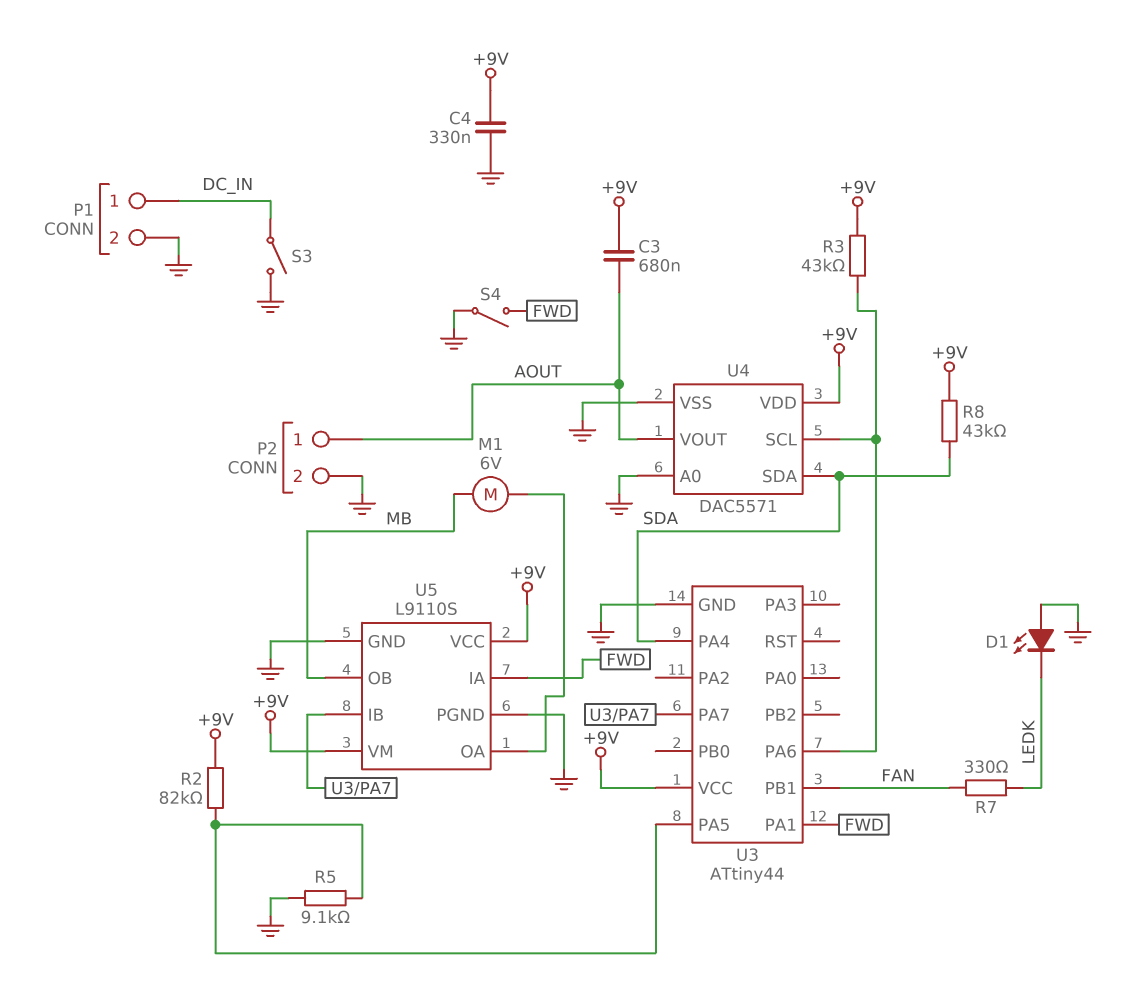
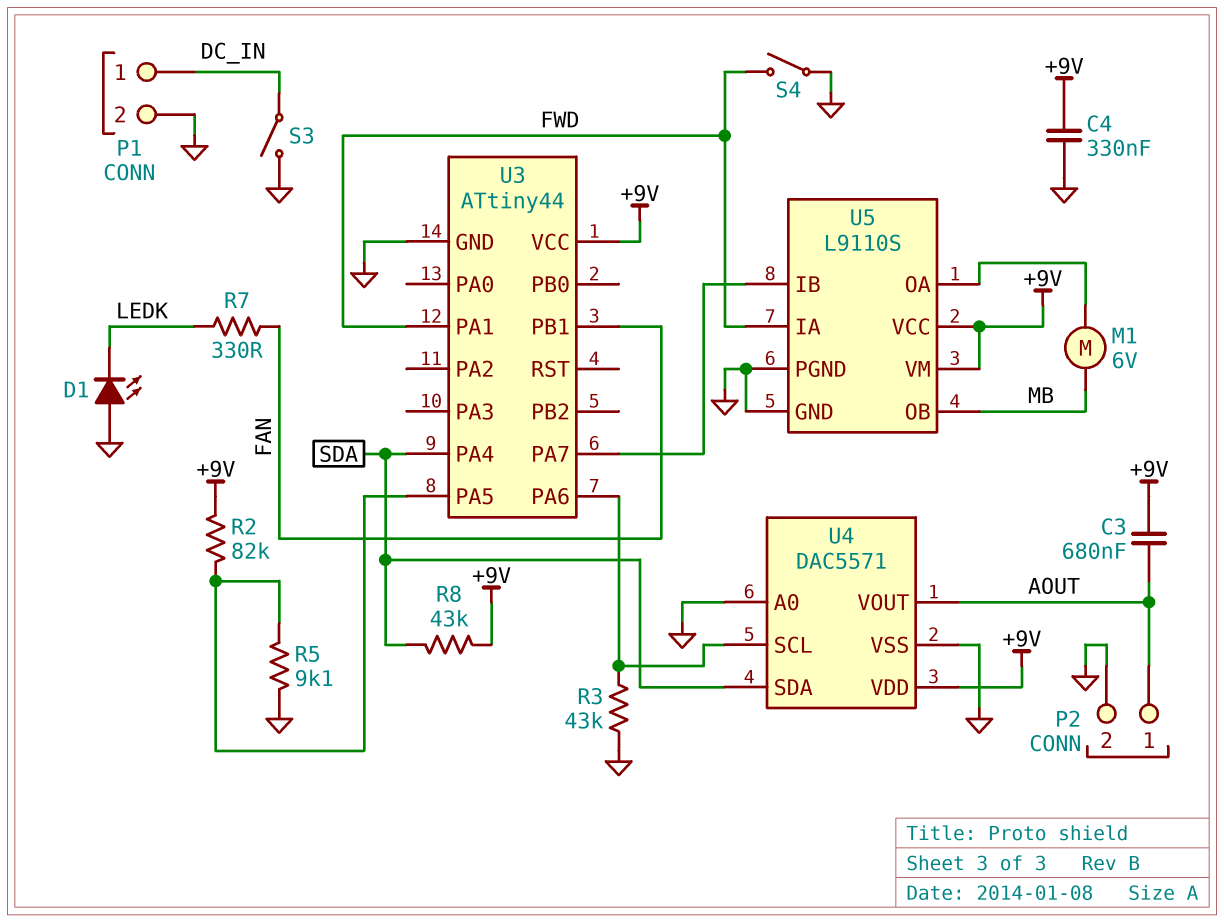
R3: 43k (+9V, U3/PA6) -> 43k (GND, U3/PA6)

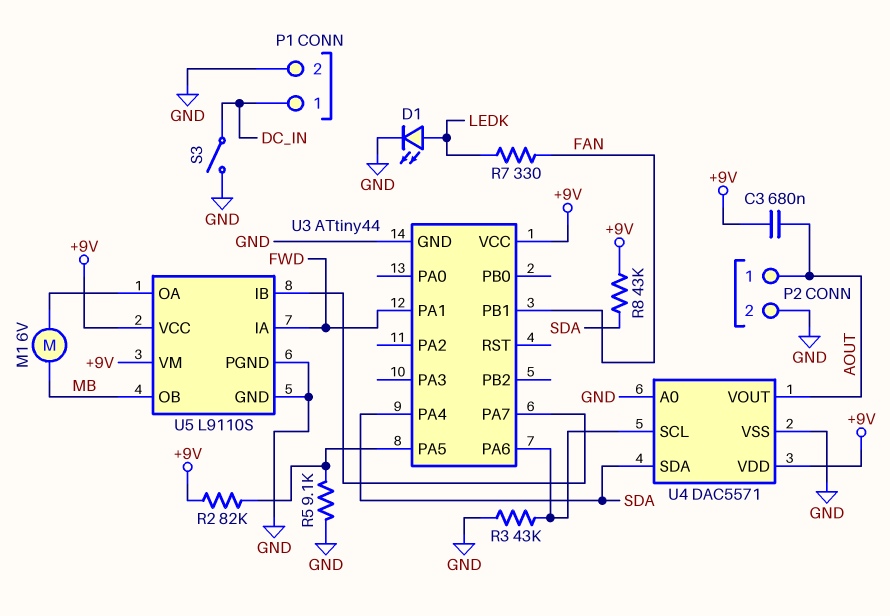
C4: 330nF (+9V, GND) -> none
D1: LED (A GND, K LEDK) -> LED (A LEDK, K GND)
S4: switch (FWD, GND) -> none

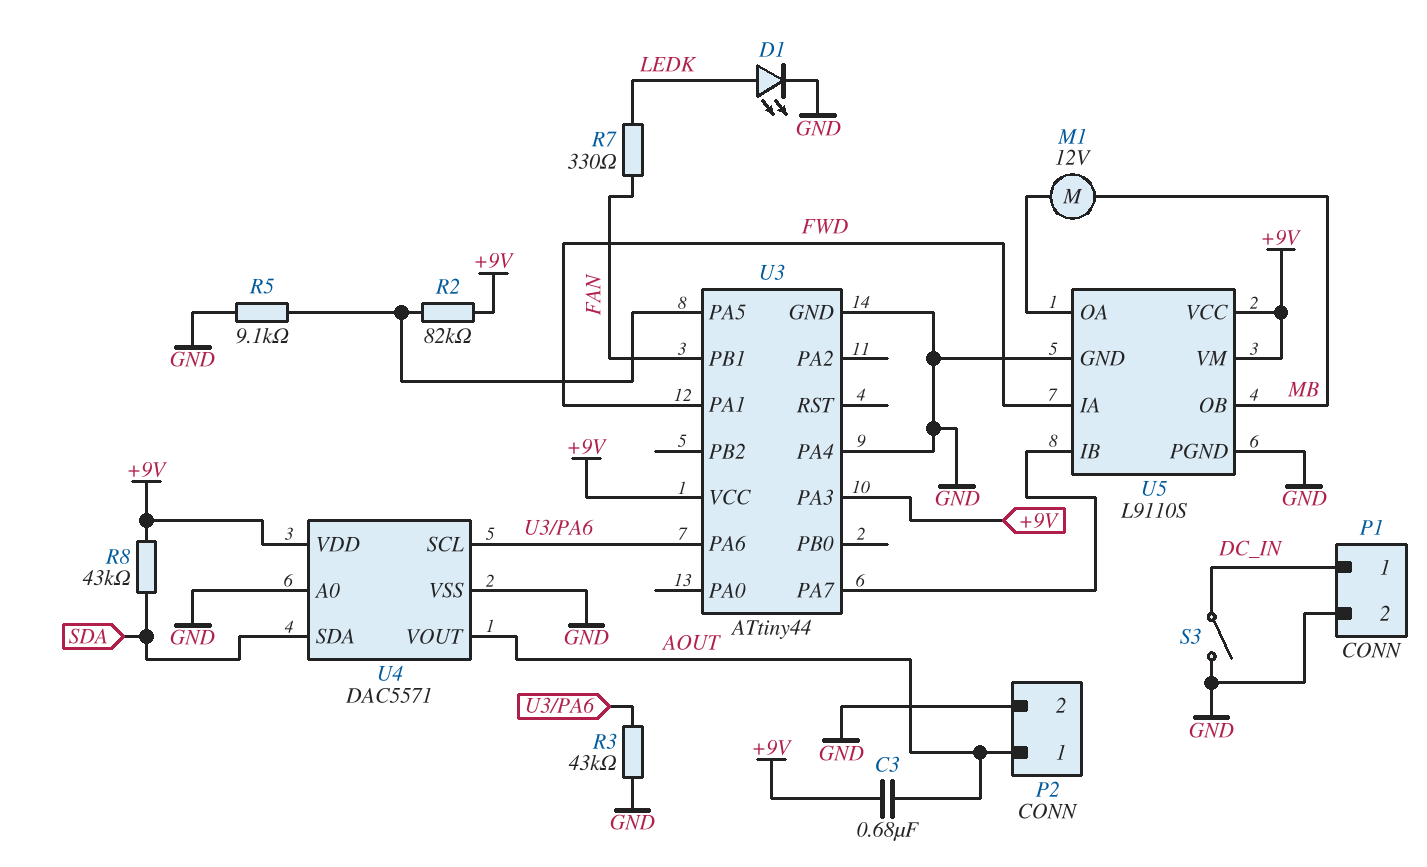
M1: motor 6V (MB, U5/OA) -> motor 12V (MB, U5/OA)
U3 pin PA3: none -> +9V
U3 pin PA4: SDA -> GND

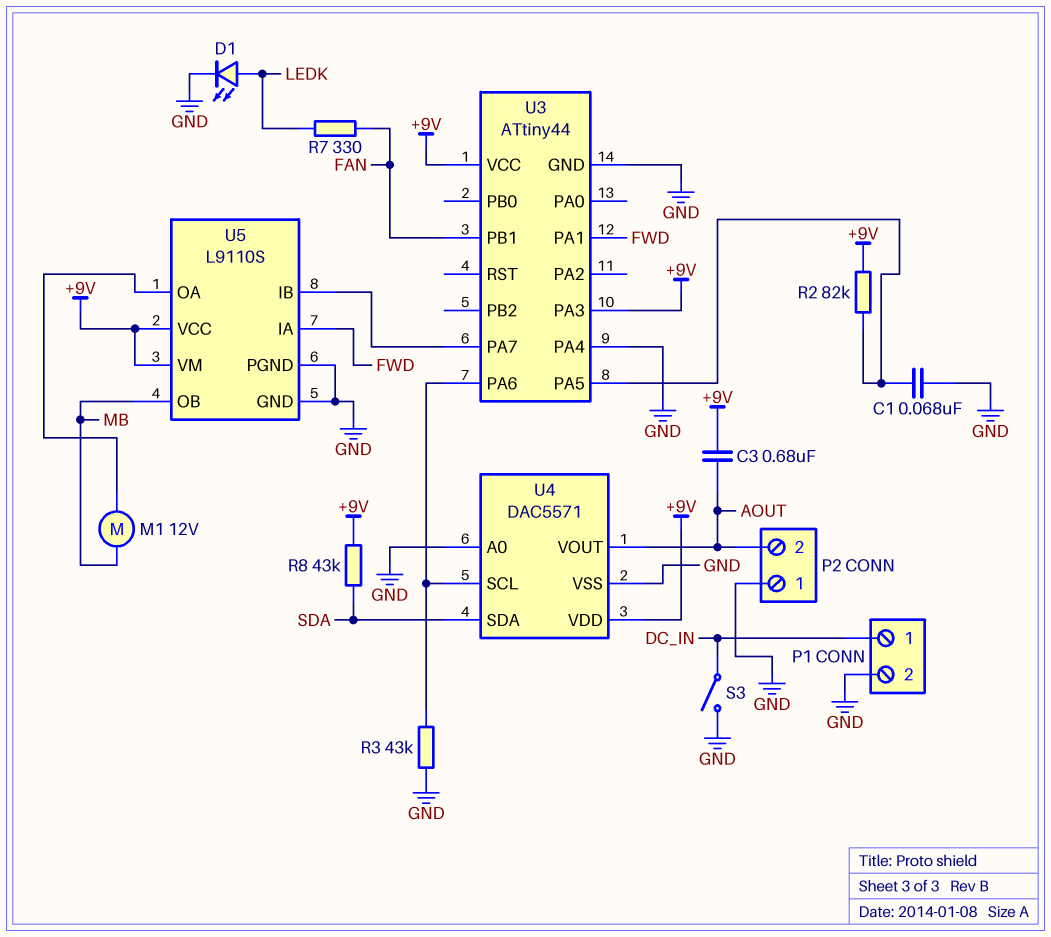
C1: none -> 68nF (GND, U3/PA5)
P2 pin 1: AOUT -> GND
P2 pin 2: GND -> AOUT
R5: 9.1k (GND, U3/PA5) -> none

